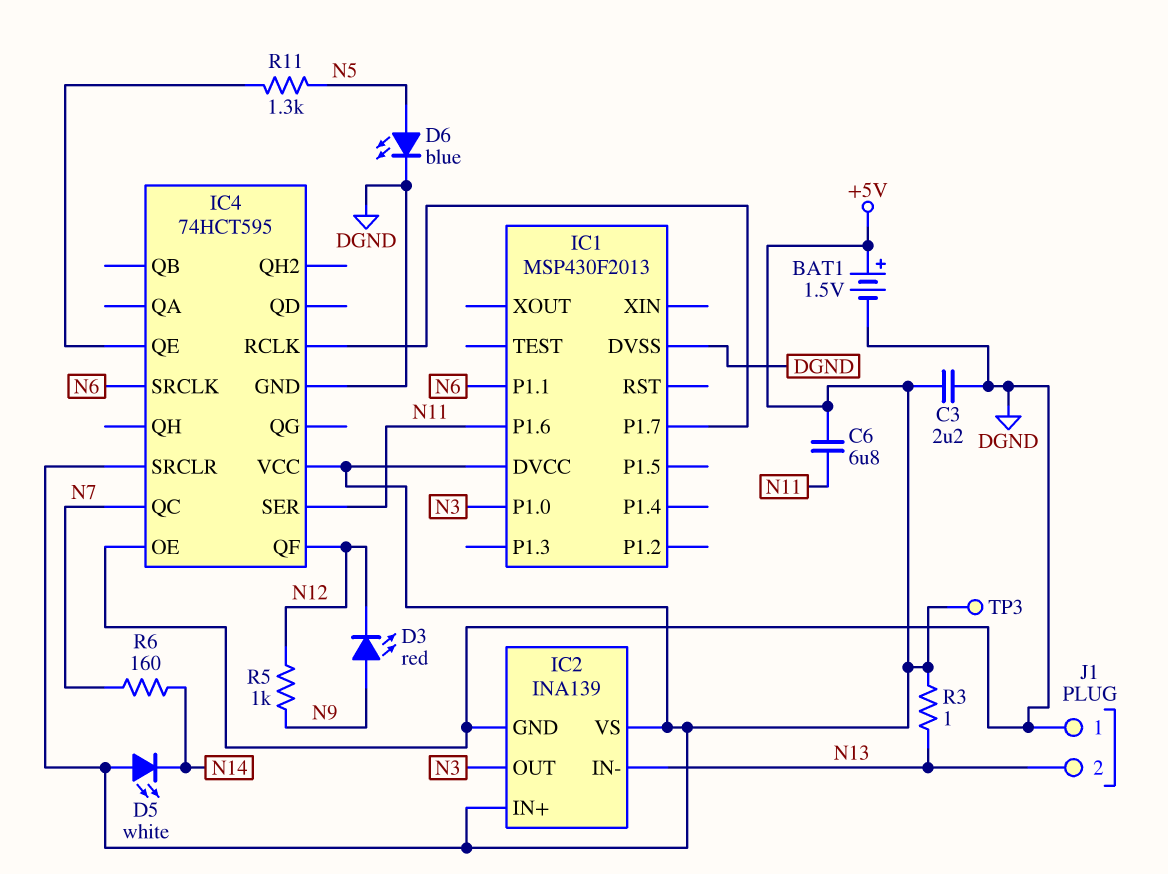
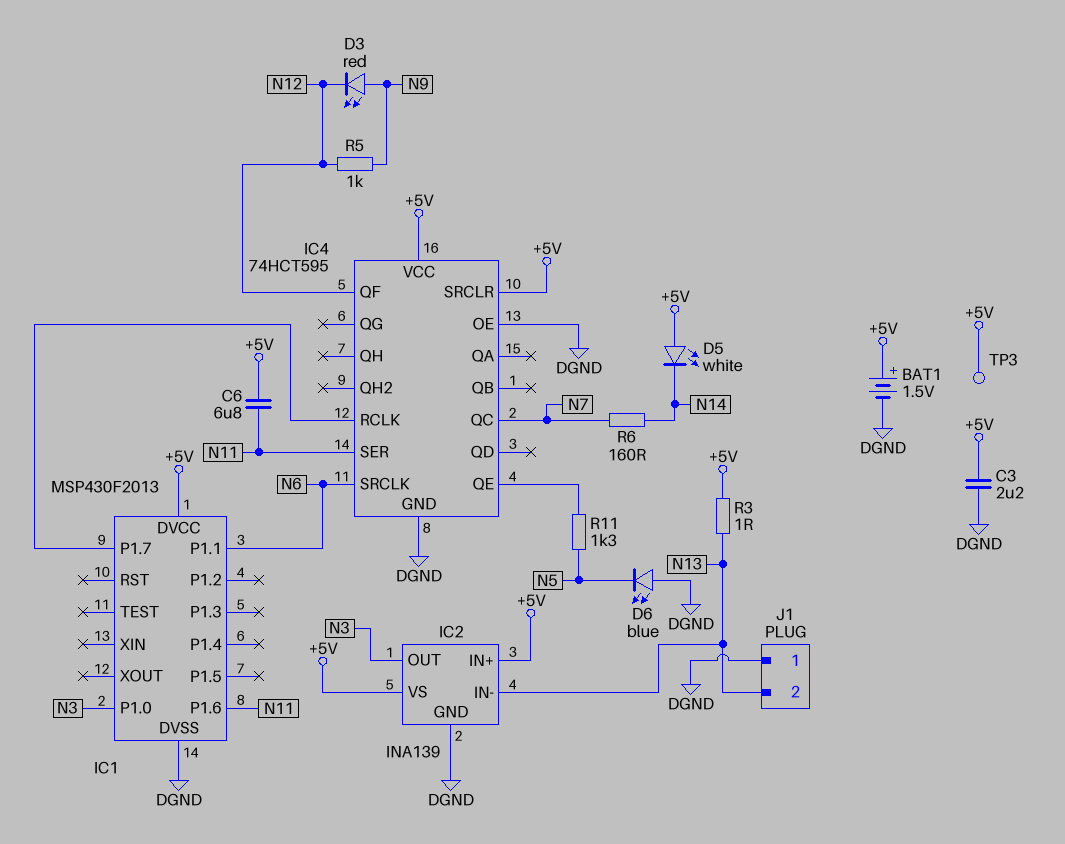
D6: LED blue (A N5, K DGND) -> LED blue (A DGND, K N5)

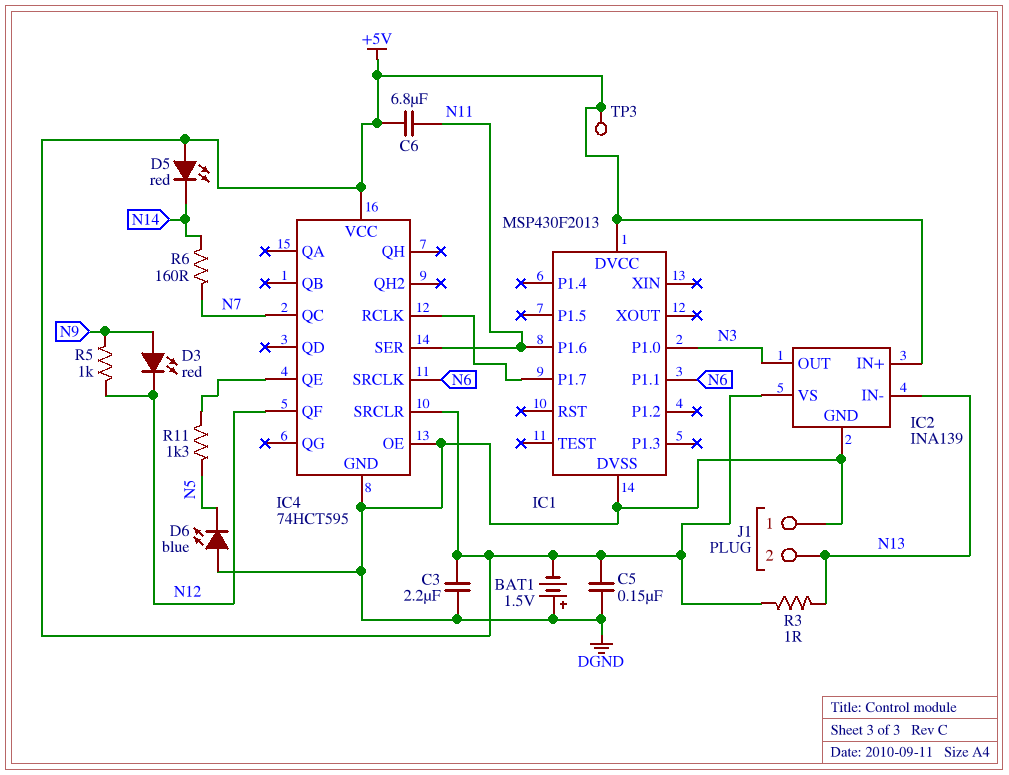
BAT1: 1.5V (plus +5V, minus DGND) -> 1.5V (plus DGND, minus +5V)
C5: none -> 150nF (+5V, DGND)
D5: LED white (A +5V, K N14) -> LED red (A +5V, K N14)

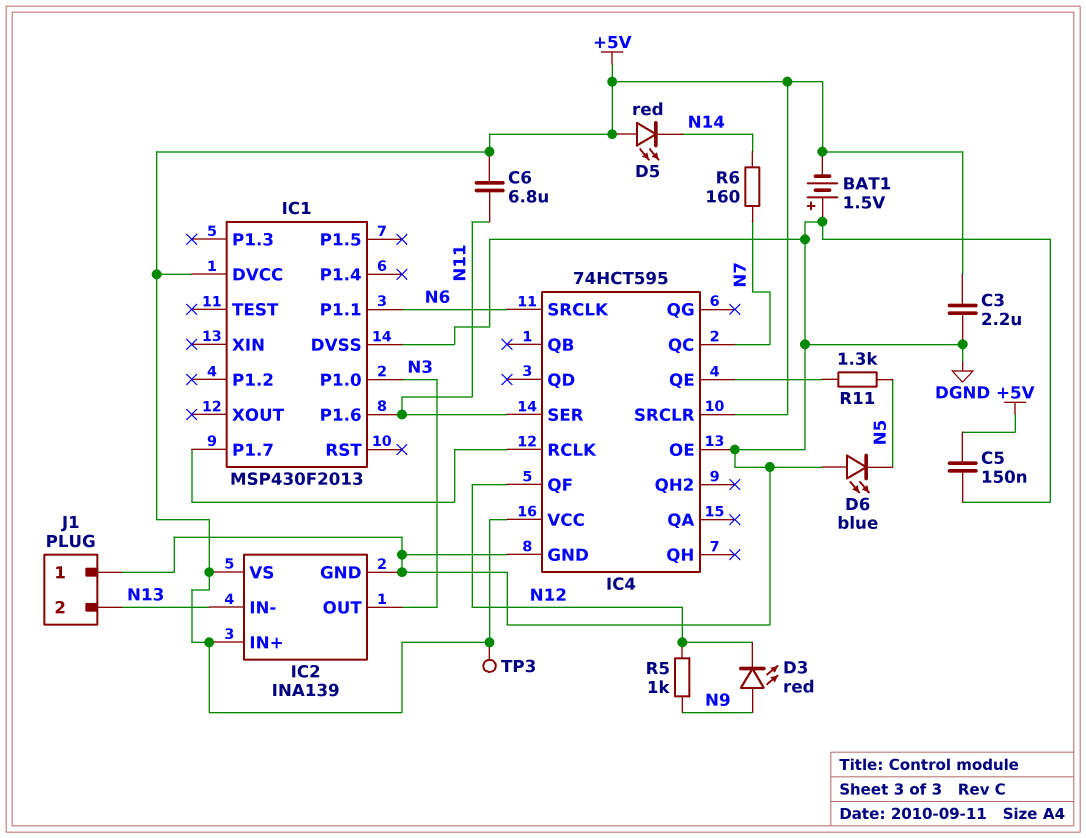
R3: 1 (+5V, N13) -> none

